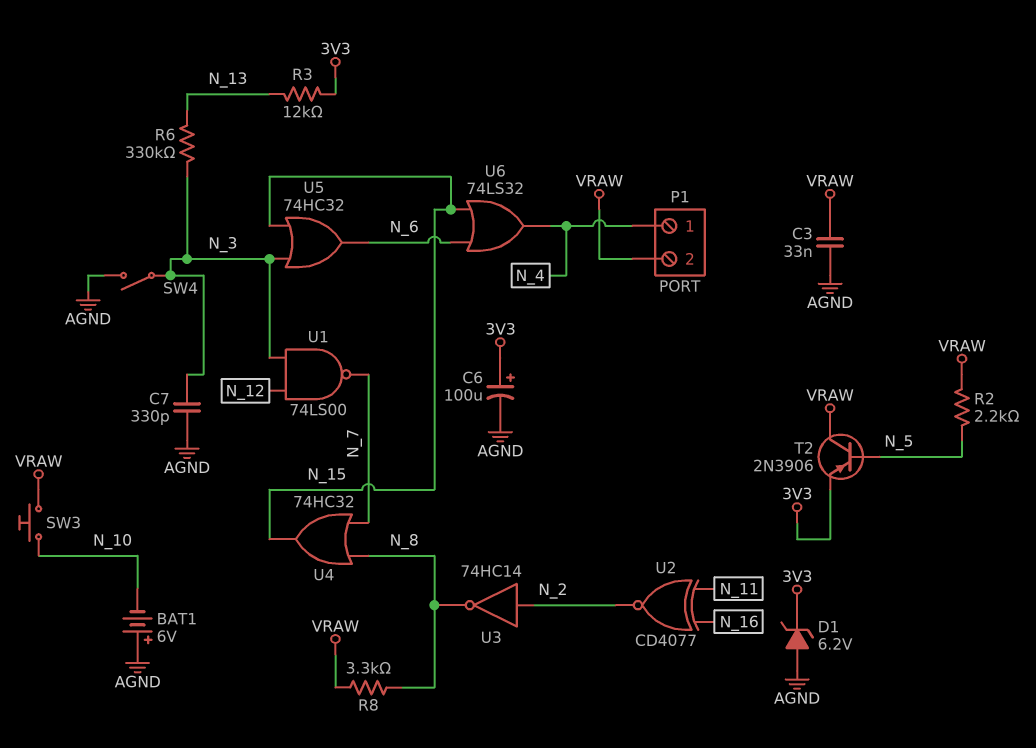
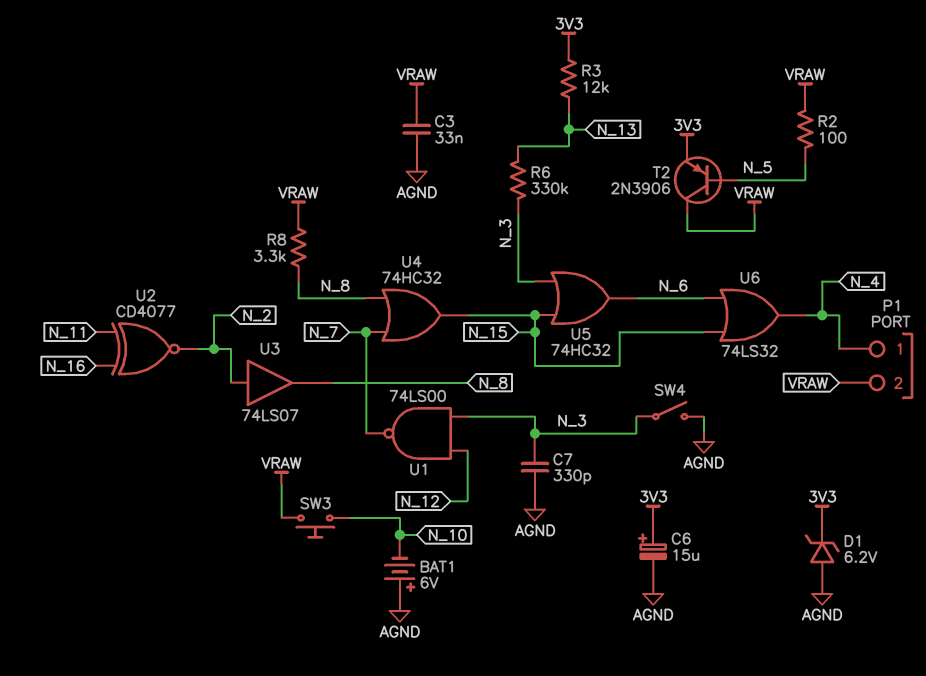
C6: 100uF (plus 3V3, minus AGND) -> 15uF (plus 3V3, minus AGND)
R2: 2.2k (N_5, VRAW) -> 100 (N_5, VRAW)
U3: NOT 74HC14 (in N_2, out N_8) -> buffer 74LS07 (in N_2, out N_8)

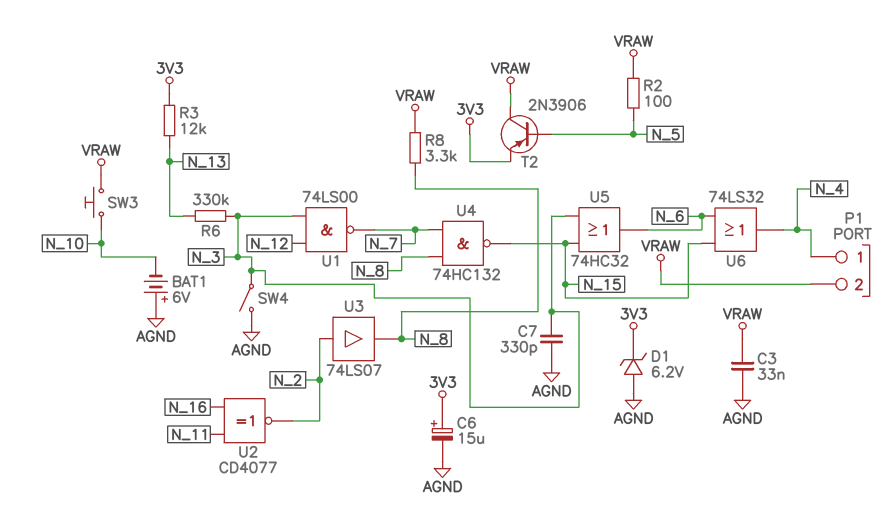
U4: OR 74HC32 (in N_7, in N_8, out N_15) -> NAND 74HC132 (in N_7, in N_8, out N_15)

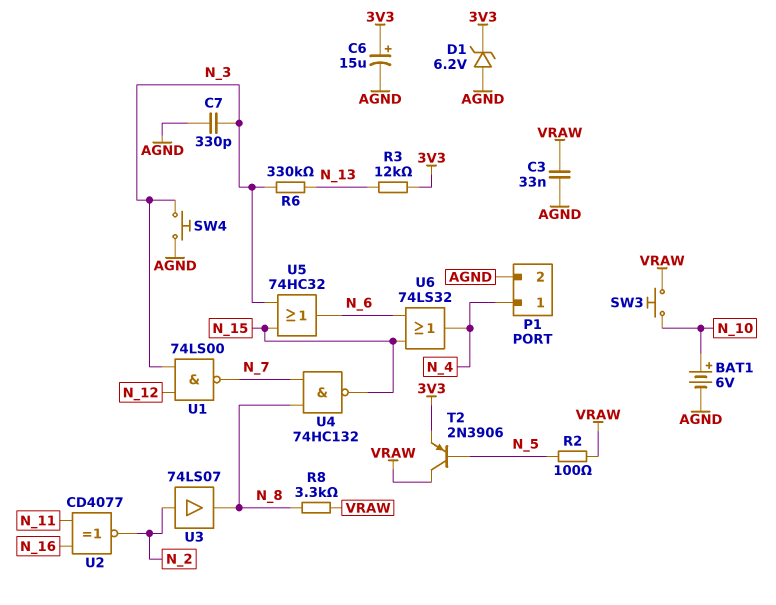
BAT1: 6V (plus AGND, minus N_10) -> 6V (plus N_10, minus AGND)
P1 pin 2: VRAW -> AGND
SW4: switch (AGND, N_3) -> button (AGND, N_3)

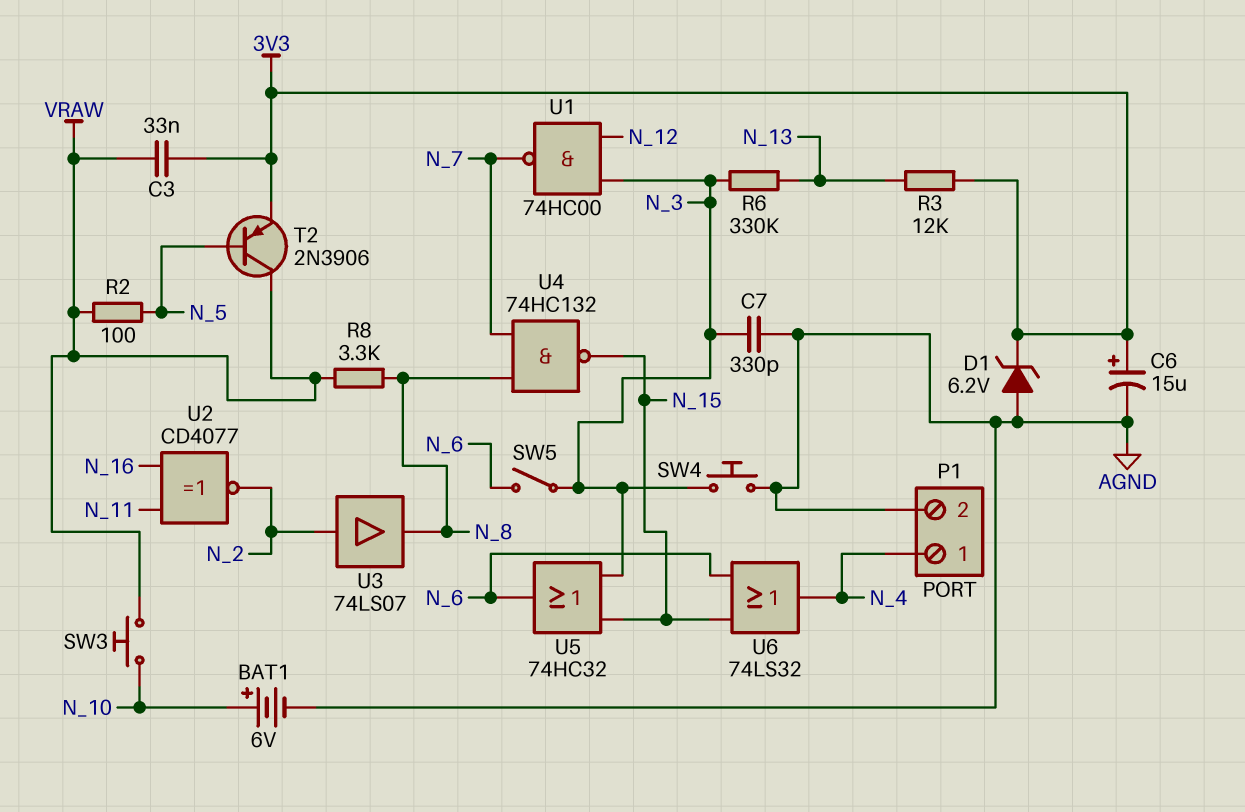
C3: 33nF (AGND, VRAW) -> 33nF (3V3, VRAW)
SW5: none -> switch (N_3, N_6)
U1: NAND 74LS00 (in N_3, in N_12, out N_7) -> NAND 74HC00 (in N_3, in N_12, out N_7)

